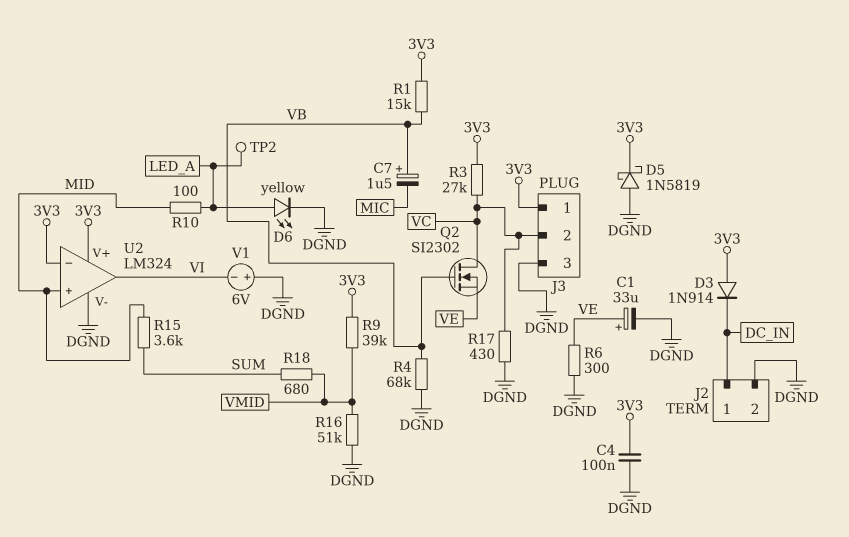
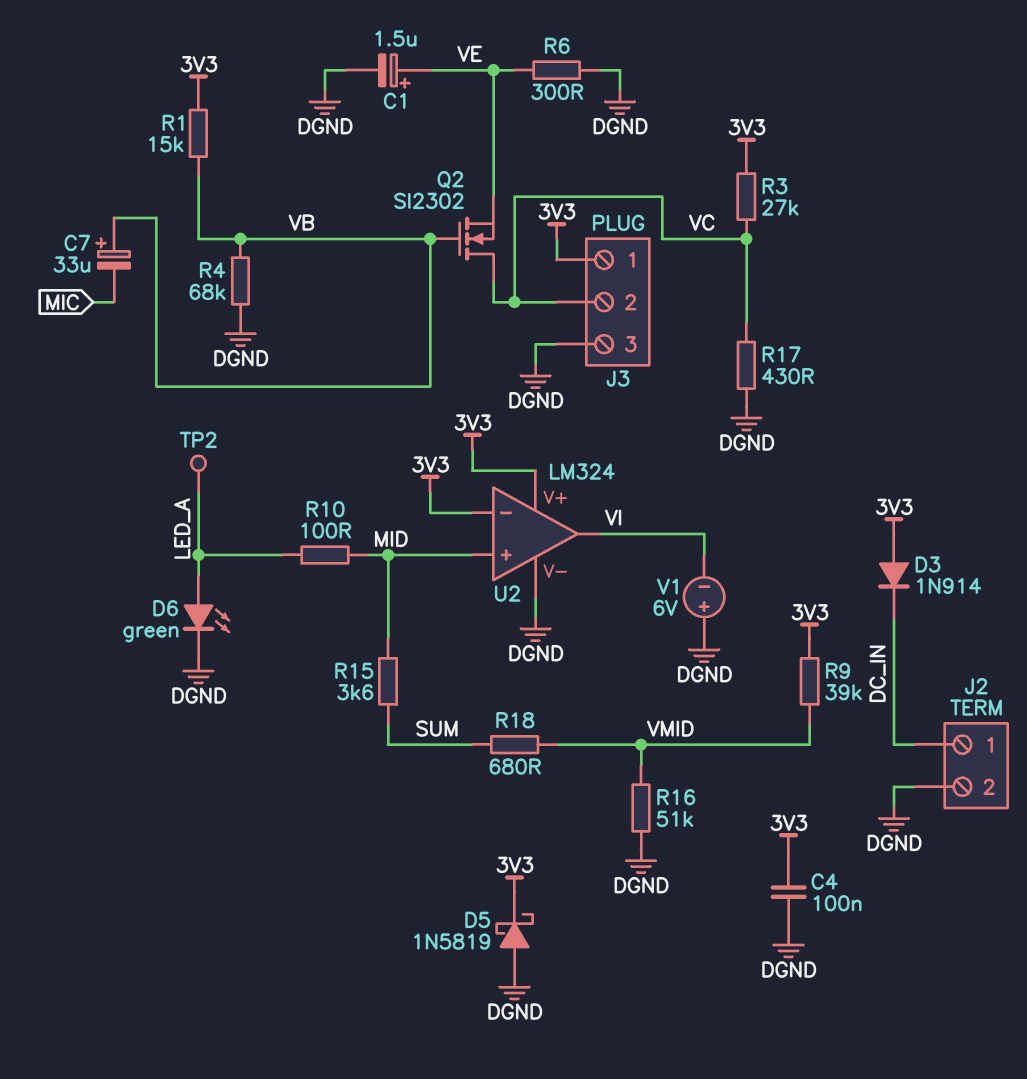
C1: 33uF (plus VE, minus DGND) -> 1.5uF (plus VE, minus DGND)
C7: 1.5uF (plus VB, minus MIC) -> 33uF (plus VB, minus MIC)
D6: LED yellow (A LED_A, K DGND) -> LED green (A LED_A, K DGND)

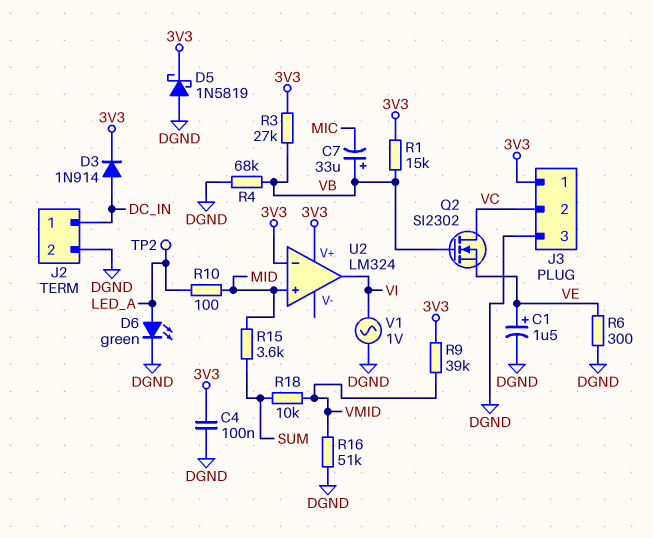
D3: diode 1N914 (A 3V3, K DC_IN) -> diode 1N914 (A DC_IN, K 3V3)
R3: 27k (3V3, VC) -> 27k (3V3, VB)
R17: 430 (DGND, VC) -> none
R18: 680 (SUM, VMID) -> 10k (SUM, VMID)
U2 pin V-: DGND -> none
V1: 6V (plus DGND, minus VI) -> AC 1V (DGND, VI)

